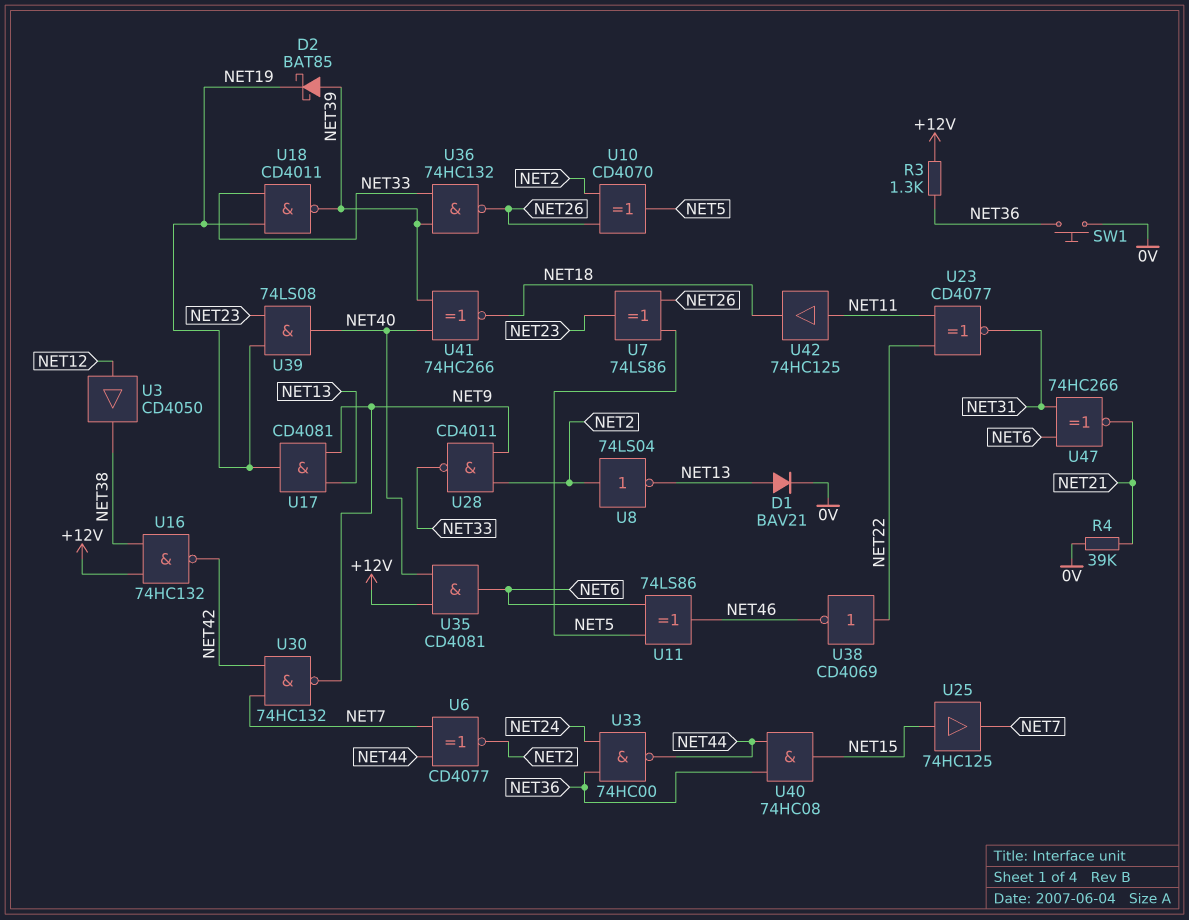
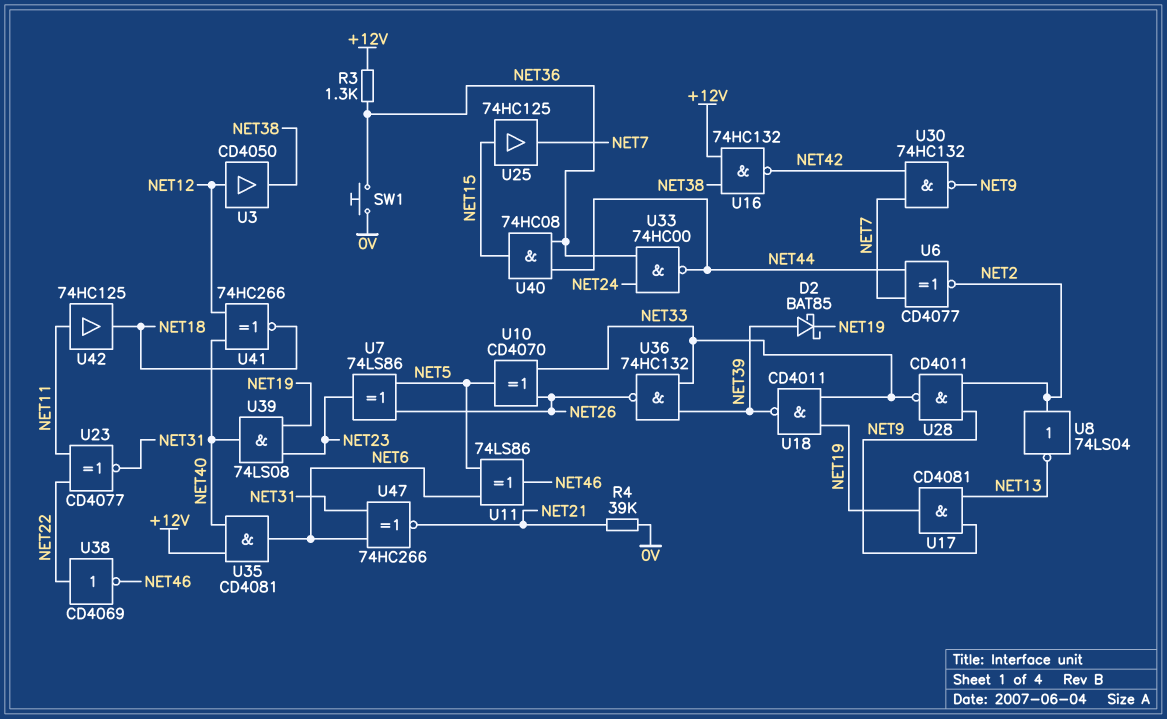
D1: diode BAV21 (A NET13, K 0V) -> none
U10: XOR CD4070 (in NET2, in NET26, out NET5) -> XOR CD4070 (in NET26, in NET33, out NET5)
U41: XNOR 74HC266 (in NET39, in NET40, out NET18) -> XNOR 74HC266 (in NET12, in NET40, out NET18)

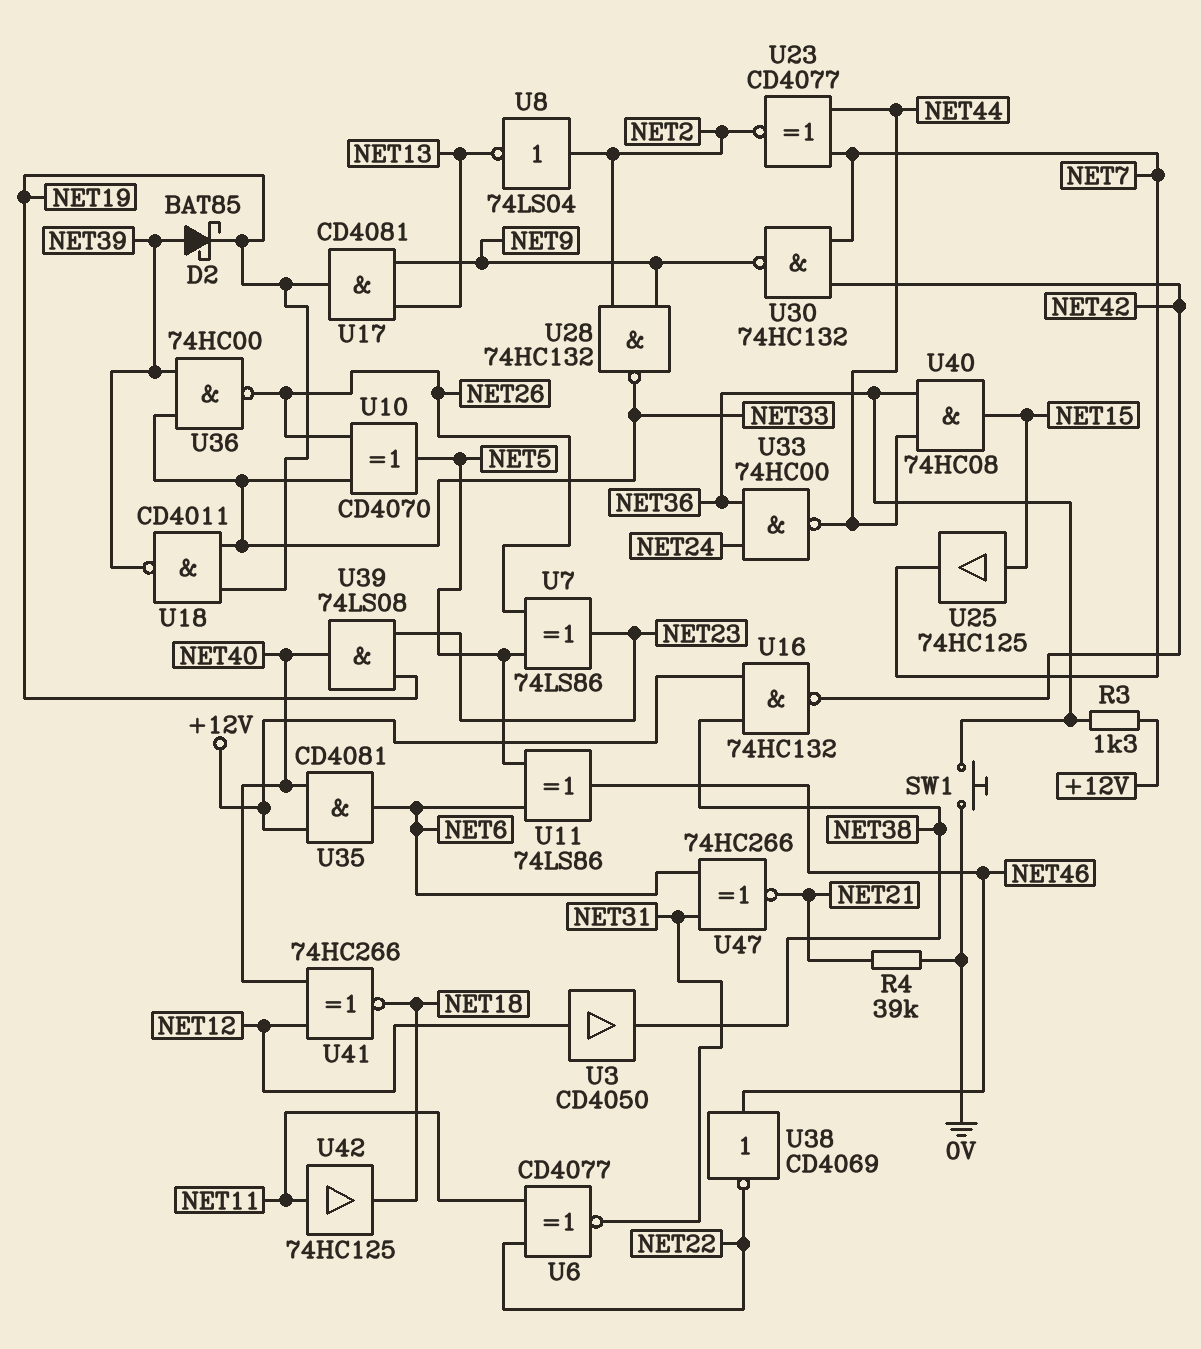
U6: XNOR CD4077 (in NET7, in NET44, out NET2) -> XNOR CD4077 (in NET11, in NET22, out NET31)
U23: XNOR CD4077 (in NET11, in NET22, out NET31) -> XNOR CD4077 (in NET7, in NET44, out NET2)
U28: NAND CD4011 (in NET2, in NET9, out NET33) -> NAND 74HC132 (in NET2, in NET9, out NET33)
U36: NAND 74HC132 (in NET33, in NET39, out NET26) -> NAND 74HC00 (in NET33, in NET39, out NET26)
U38: NOT CD4069 (in NET22, out NET46) -> NOT CD4069 (in NET46, out NET22)

